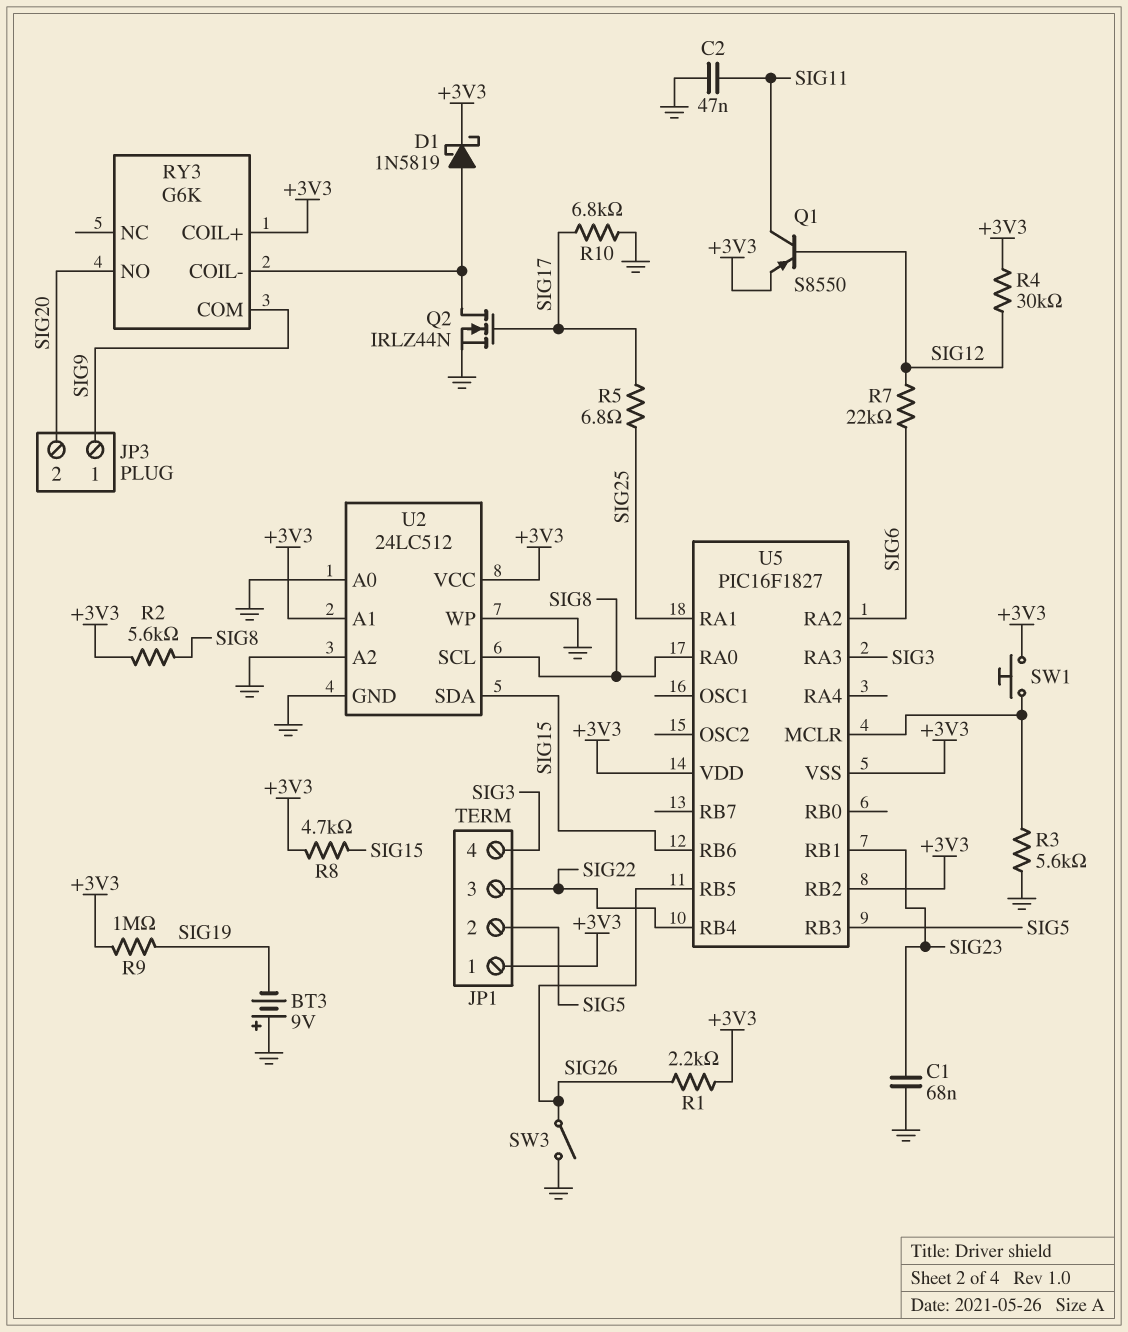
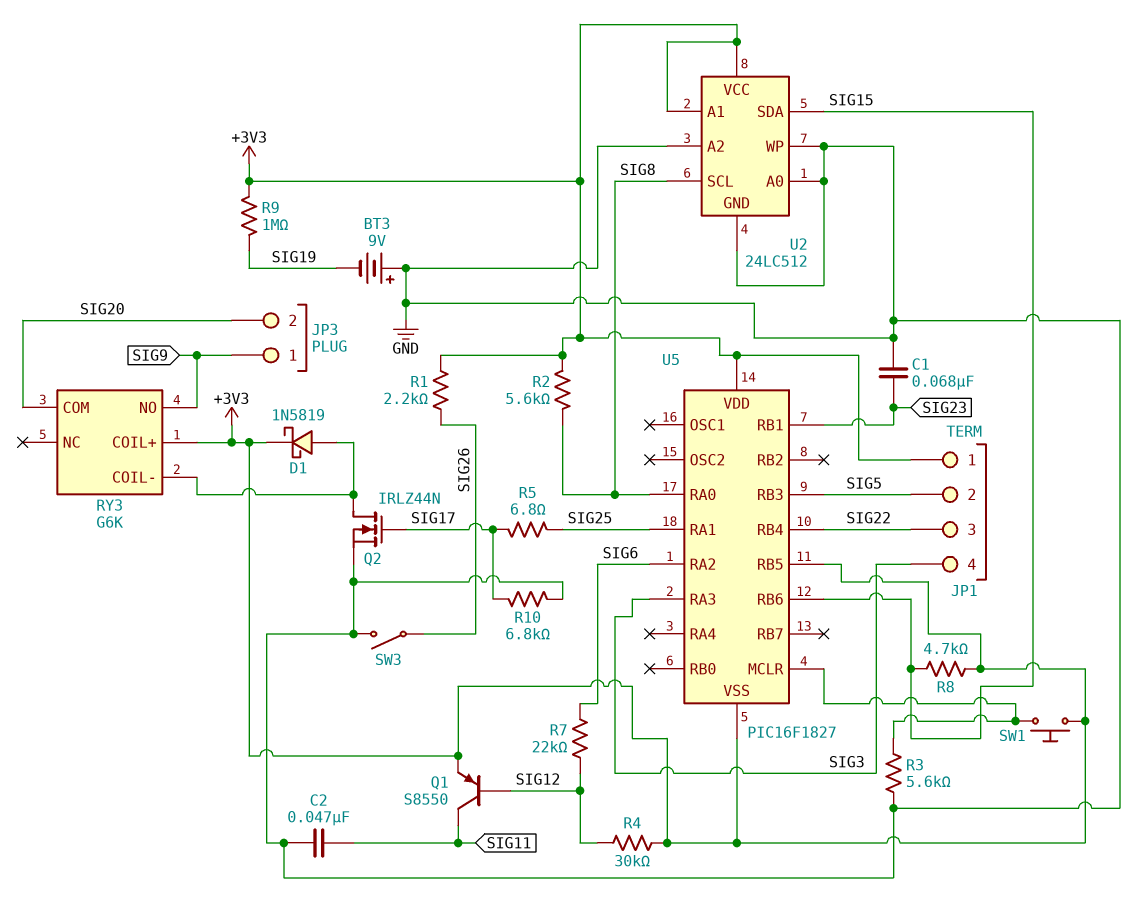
RY3 pin COM: SIG9 -> SIG20
RY3 pin NO: SIG20 -> SIG9
U5 pin RB2: +3V3 -> none
U5 pin RB5: SIG26 -> +3V3

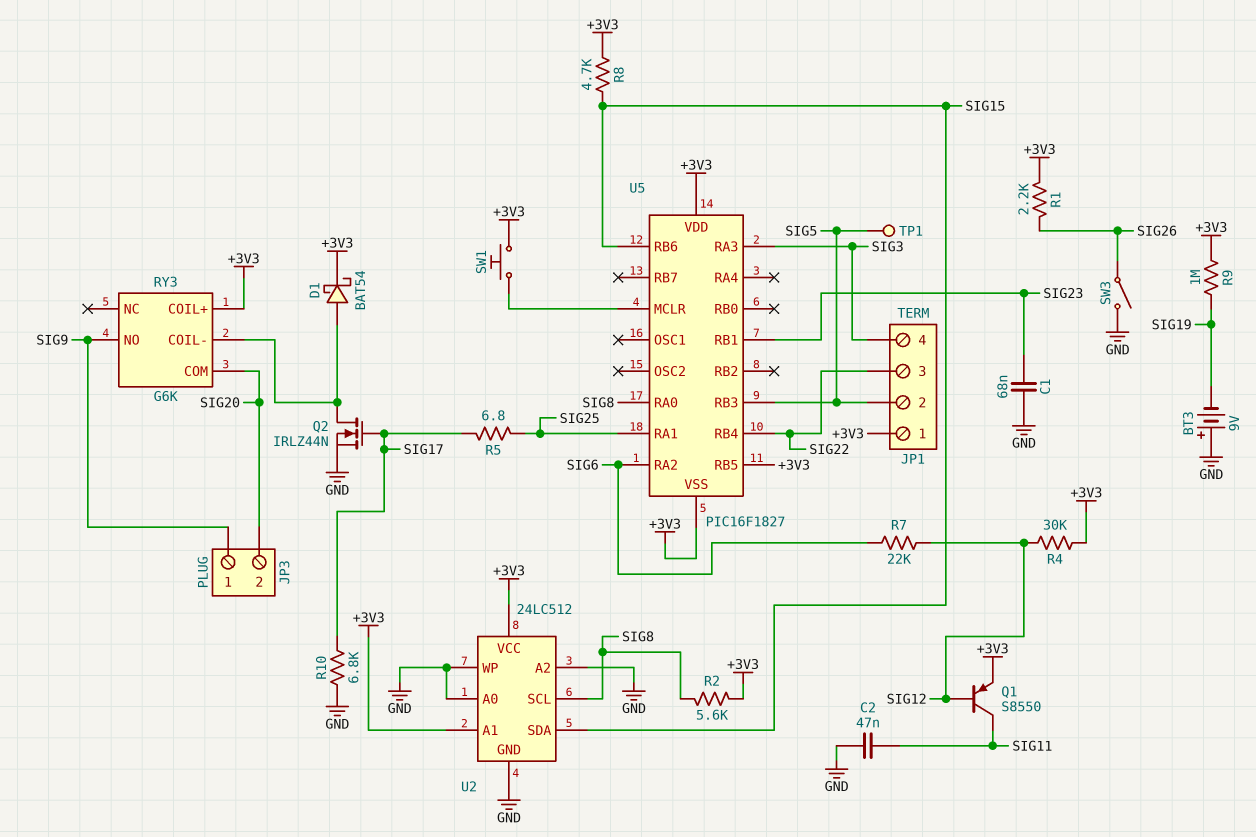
D1: schottky 1N5819 (A RY3/COIL-, K +3V3) -> schottky BAT54 (A RY3/COIL-, K +3V3)
R3: 5.6k (GND, U5/MCLR) -> none
TP1: none -> test point (SIG5)

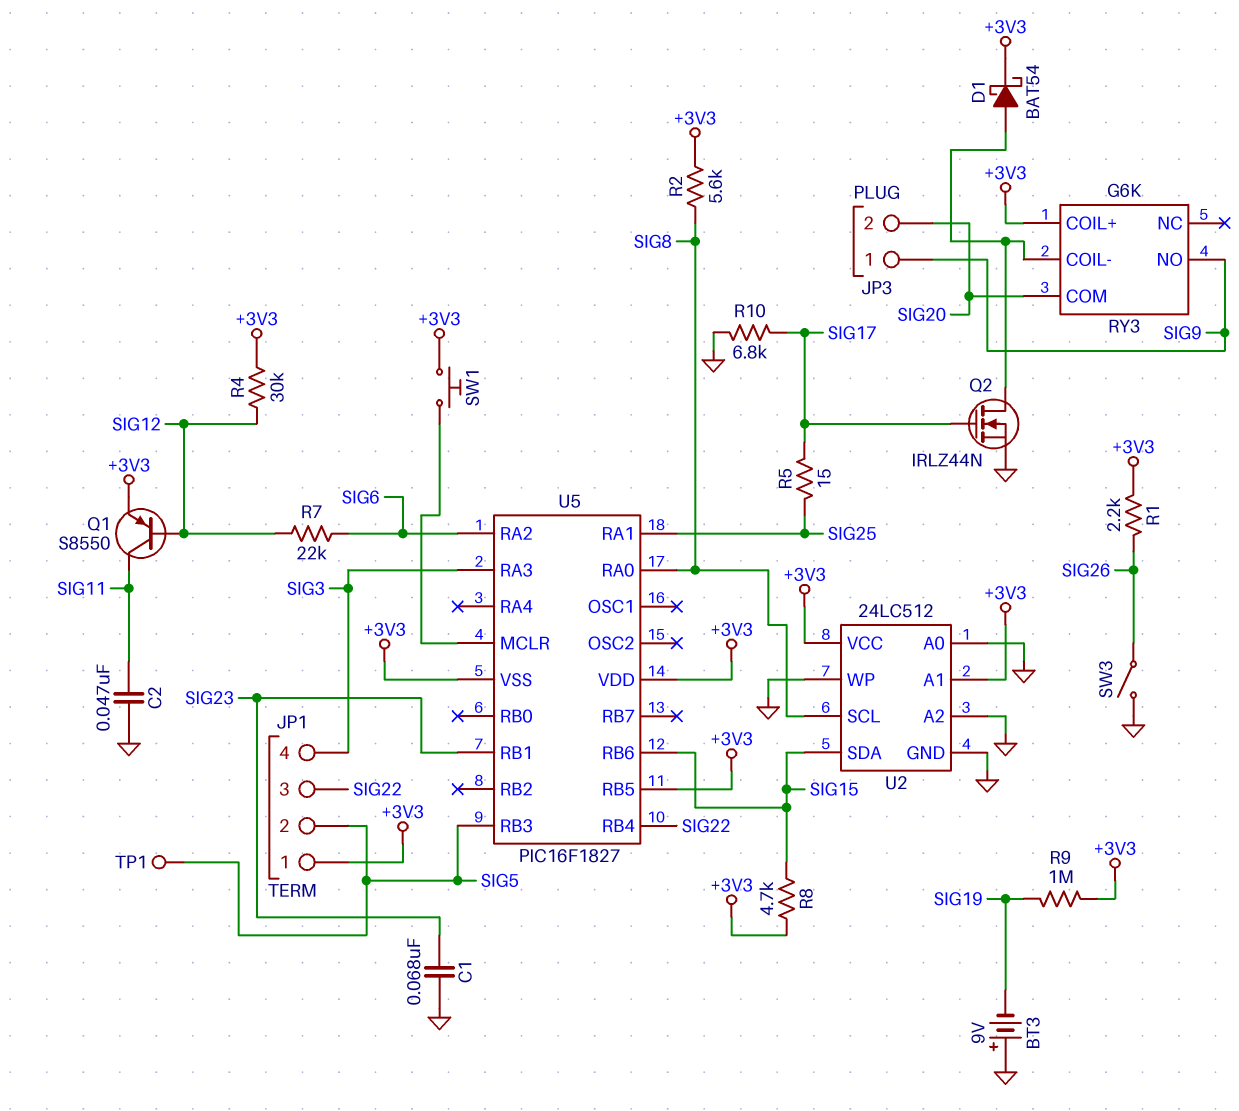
R5: 6.8 (SIG17, SIG25) -> 15 (SIG17, SIG25)

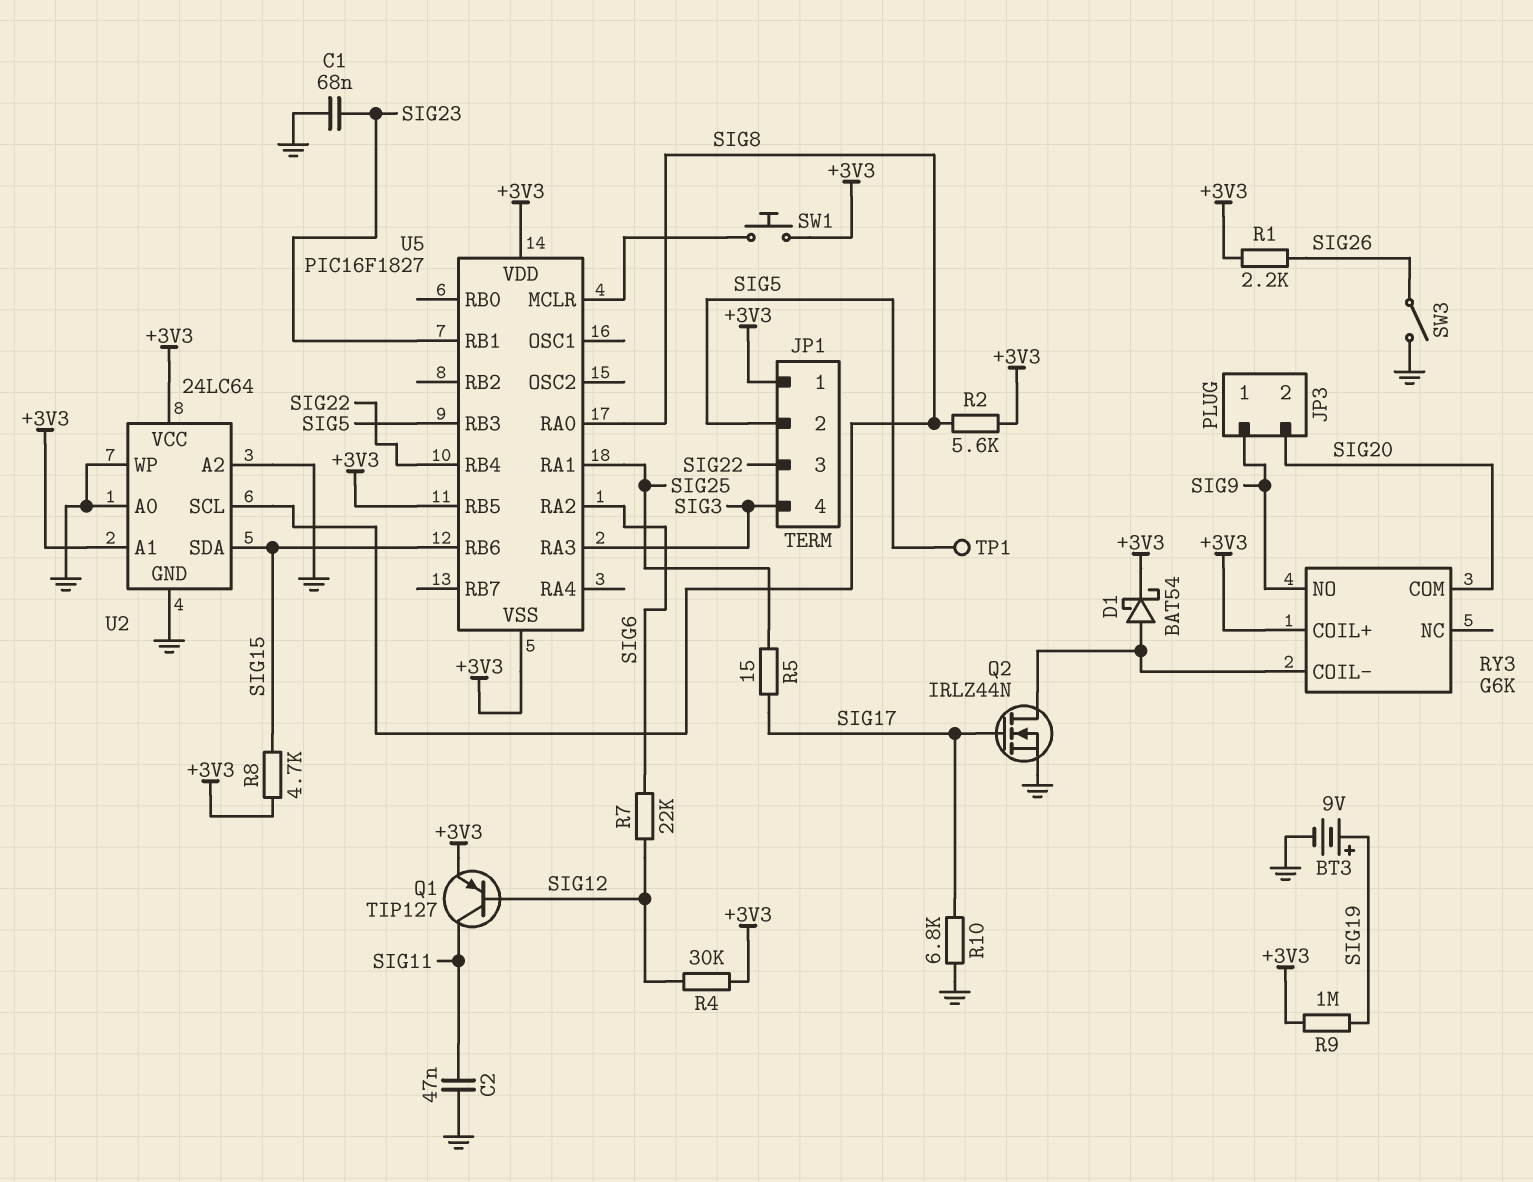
BT3: 9V (plus GND, minus SIG19) -> 9V (plus SIG19, minus GND)
Q1: PNP S8550 (B SIG12, C SIG11, E +3V3) -> PNP TIP127 (B SIG12, C SIG11, E +3V3)
U2: 24LC512 -> 24LC64

